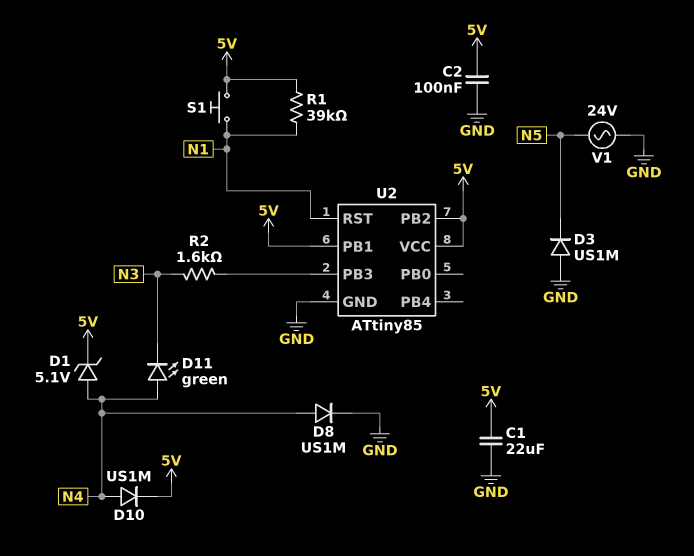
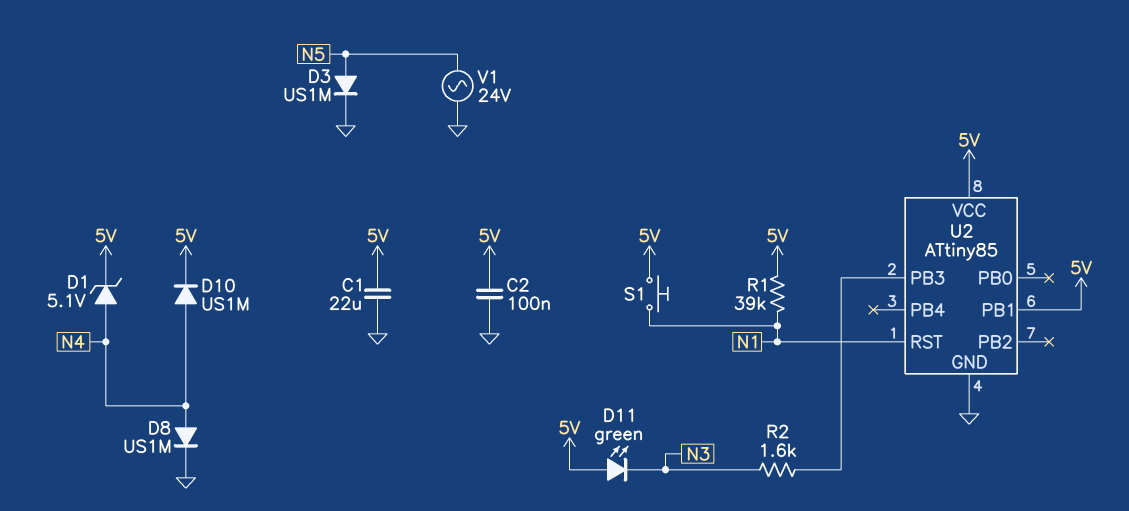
D3: diode US1M (A GND, K N5) -> diode US1M (A N5, K GND)
D11: LED green (A N4, K N3) -> LED green (A 5V, K N3)
U2 pin PB2: 5V -> none

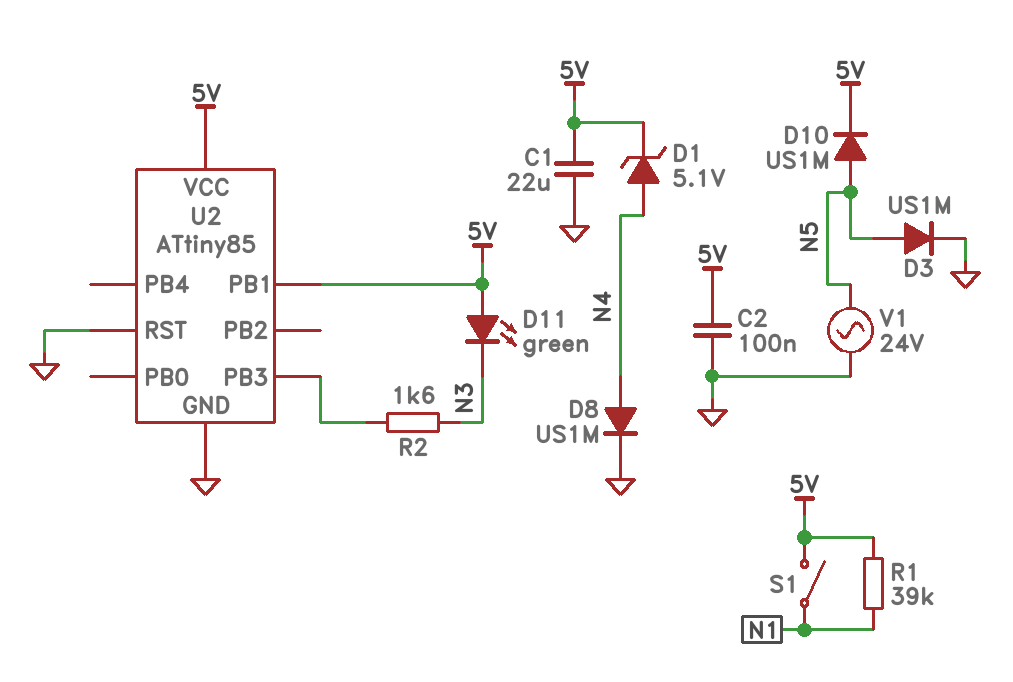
D10: diode US1M (A N4, K 5V) -> diode US1M (A N5, K 5V)
S1: button (5V, N1) -> switch (5V, N1)
U2 pin RST: N1 -> GND

